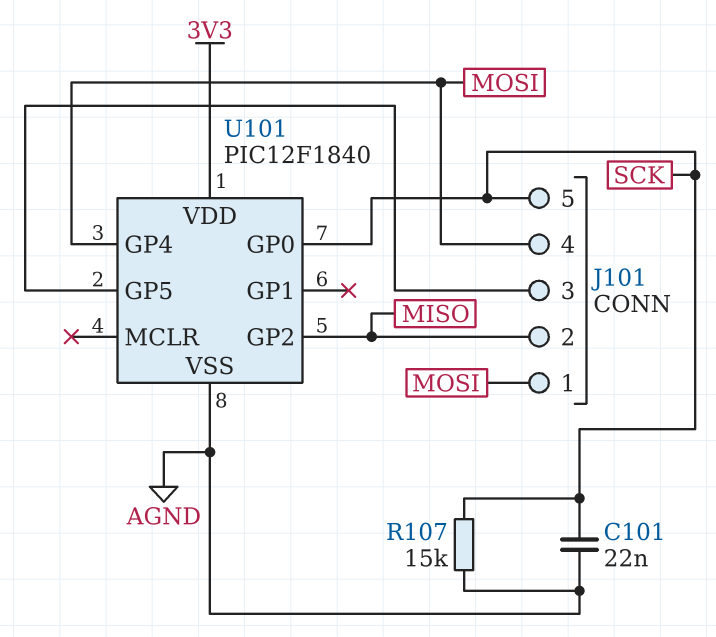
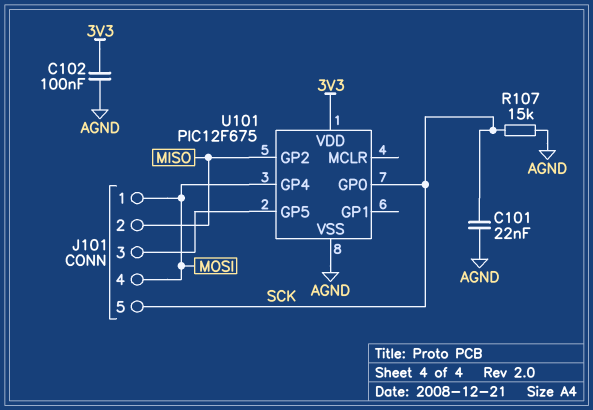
C102: none -> 100nF (3V3, AGND)
U101: PIC12F1840 -> PIC12F675

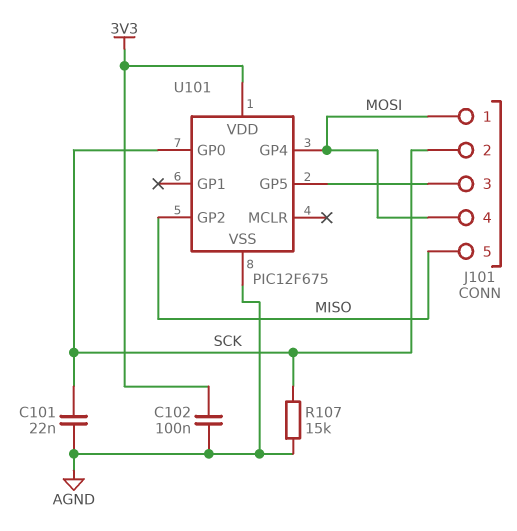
J101 pin 2: MISO -> SCK
J101 pin 5: SCK -> MISO

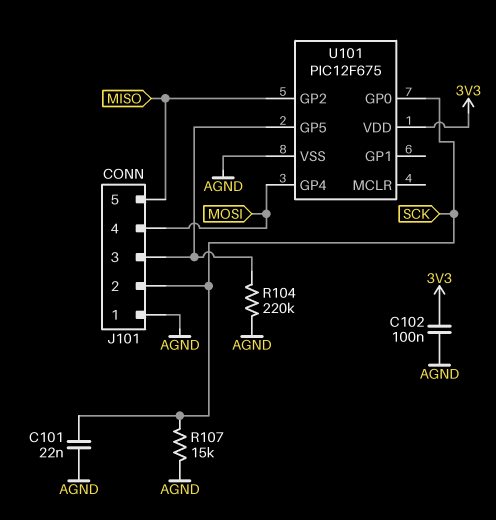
J101 pin 1: MOSI -> AGND
R104: none -> 220k (AGND, J101/3)

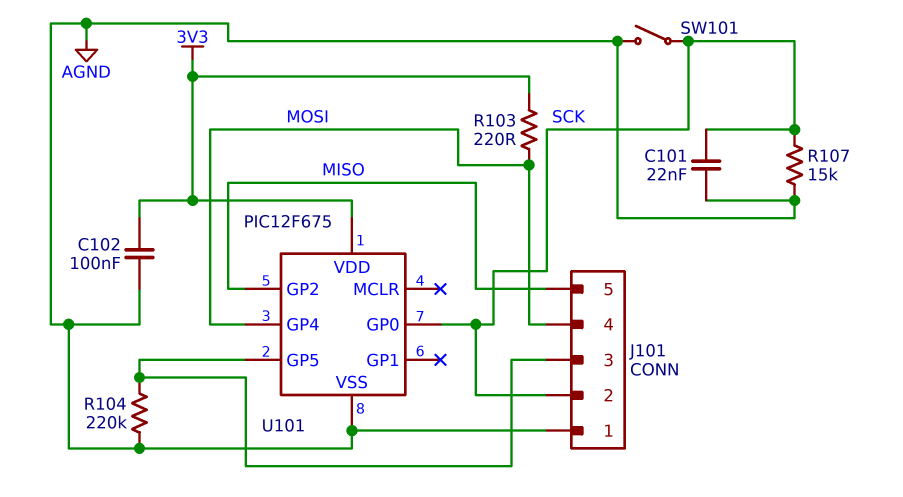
R103: none -> 220 (3V3, MOSI)
SW101: none -> switch (AGND, SCK)

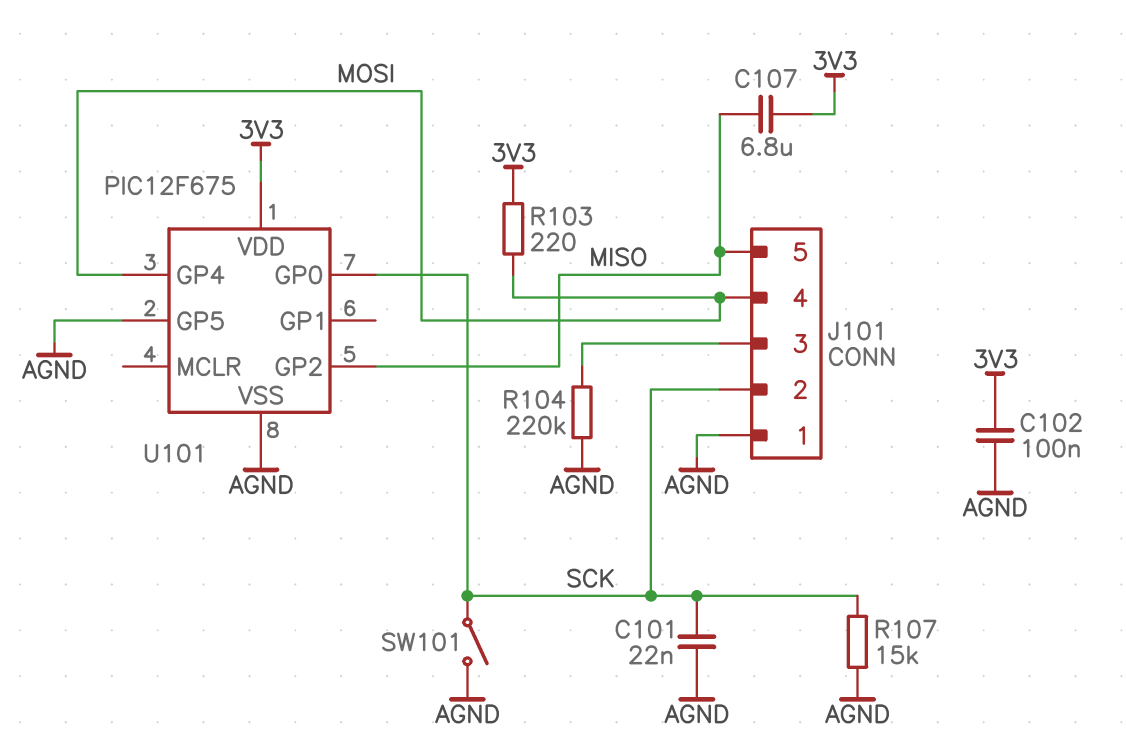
C107: none -> 6.8uF (3V3, MISO)
U101 pin GP5: J101/3 -> AGND

